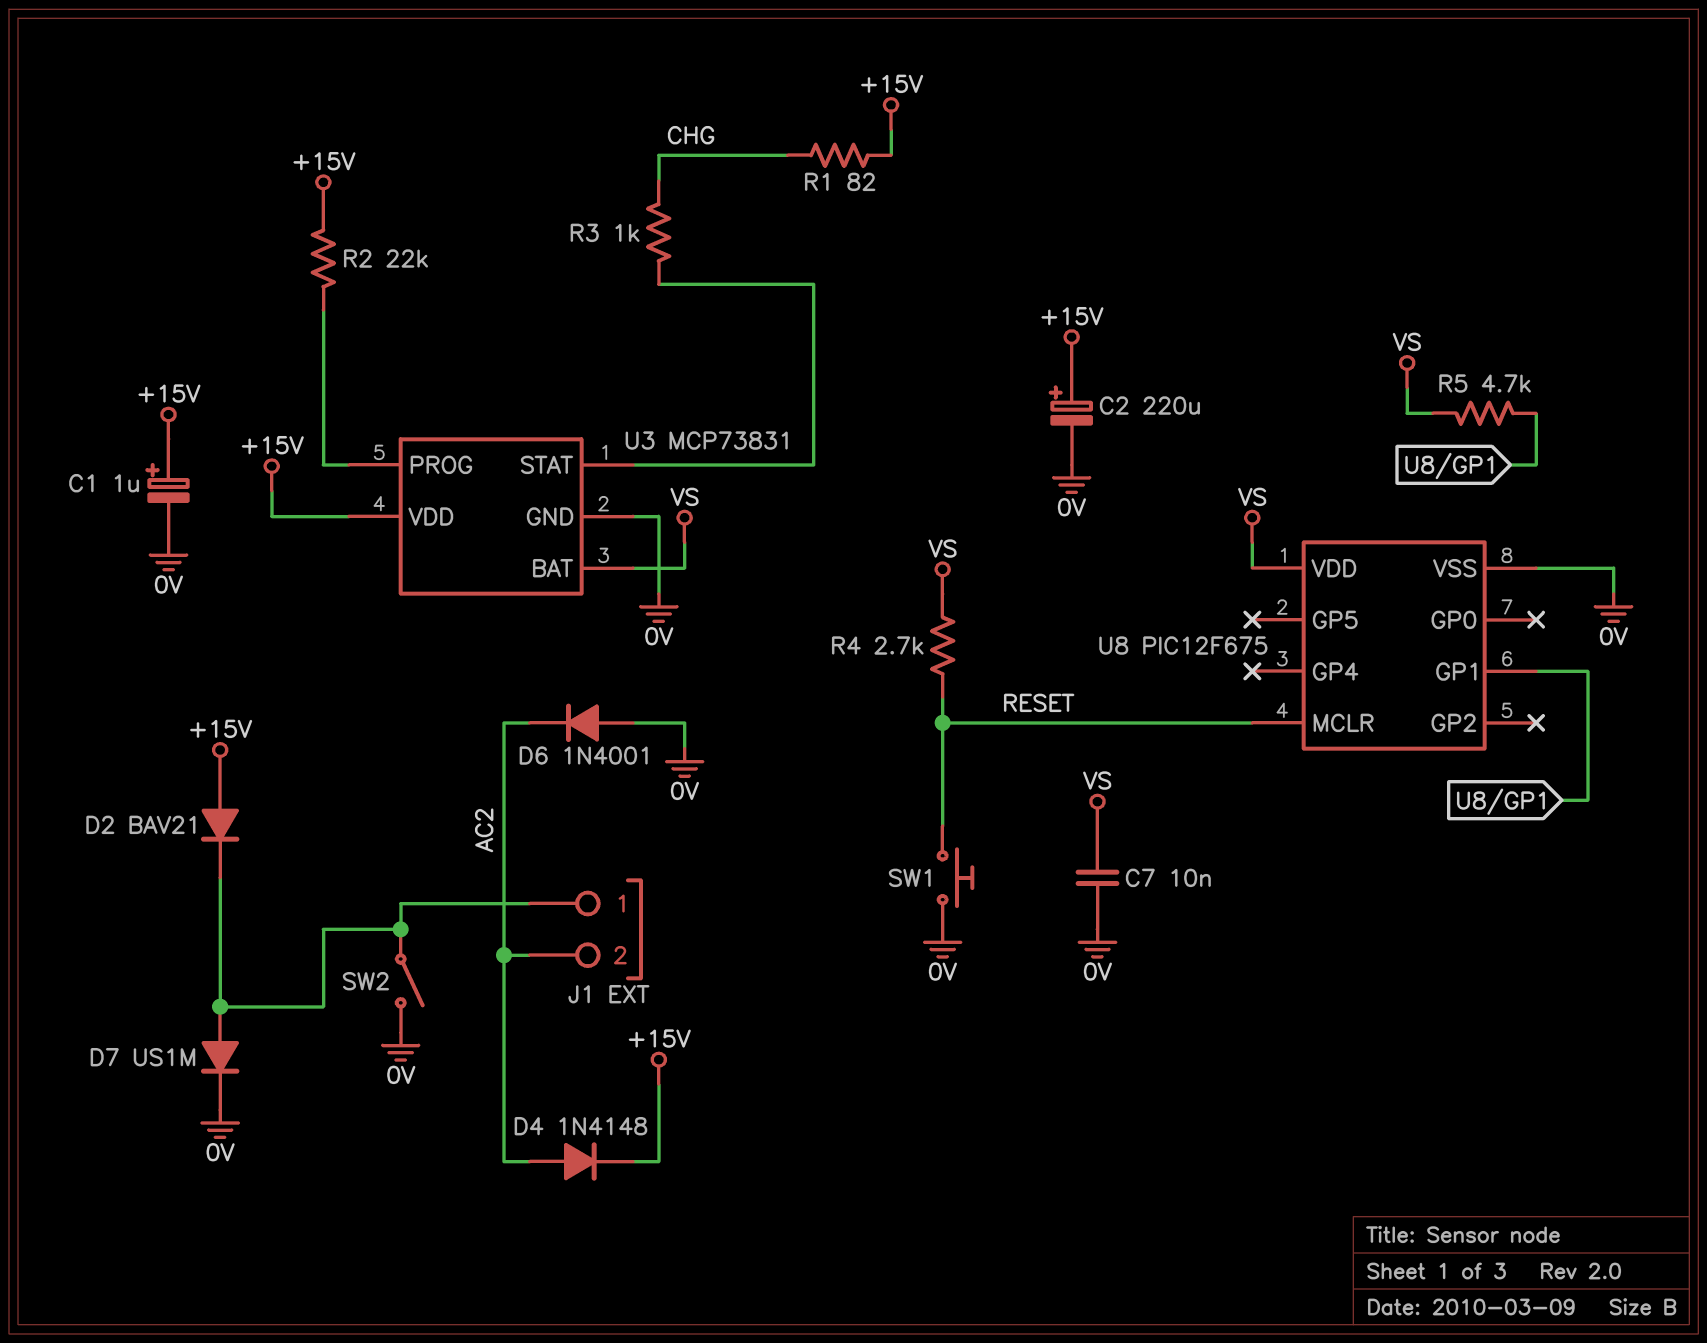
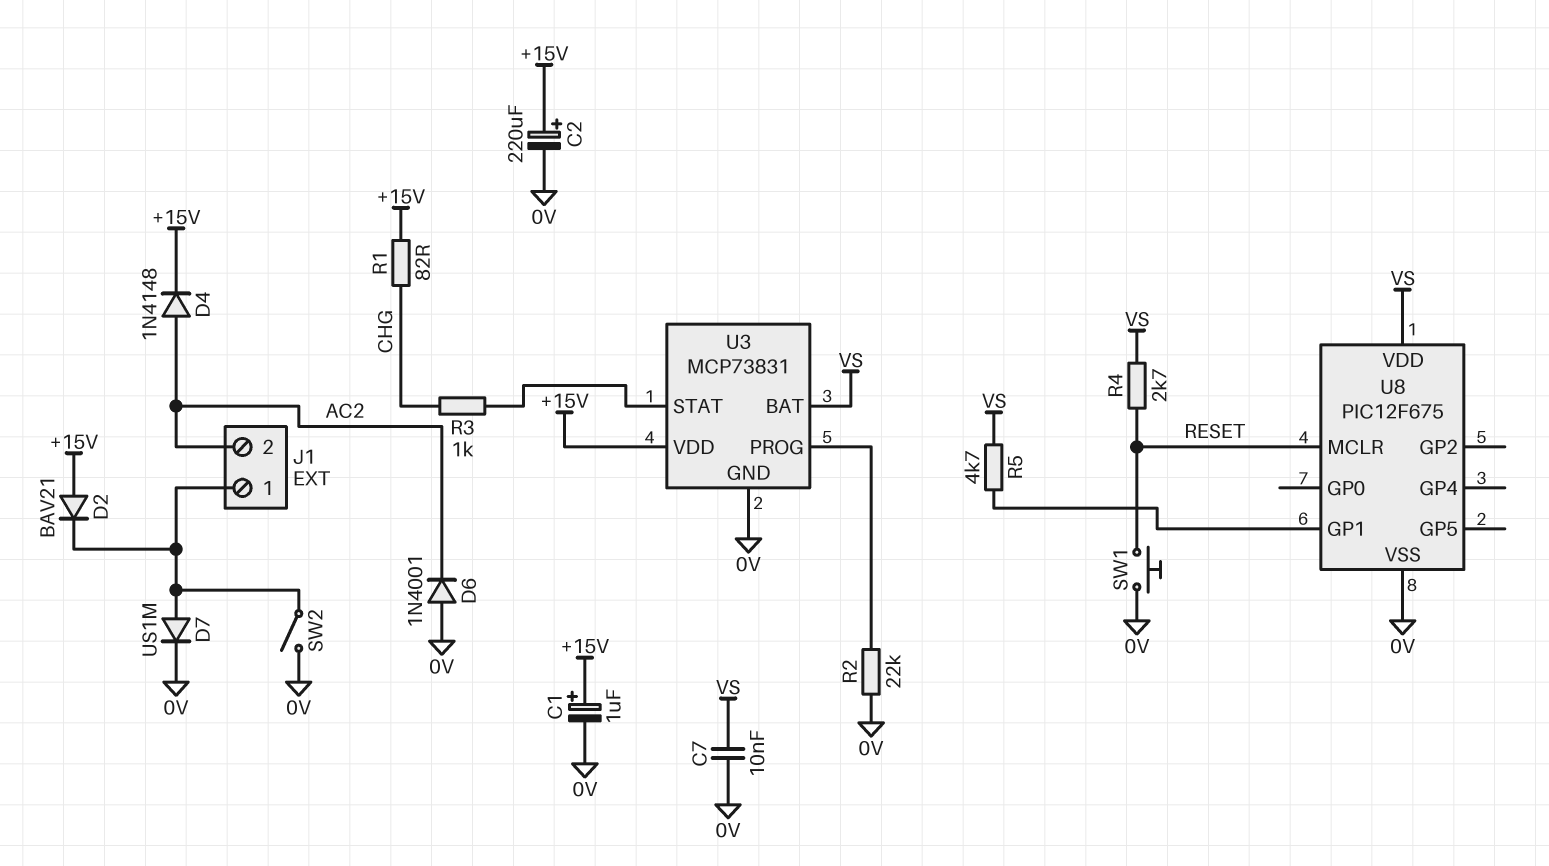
R2: 22k (+15V, U3/PROG) -> 22k (0V, U3/PROG)

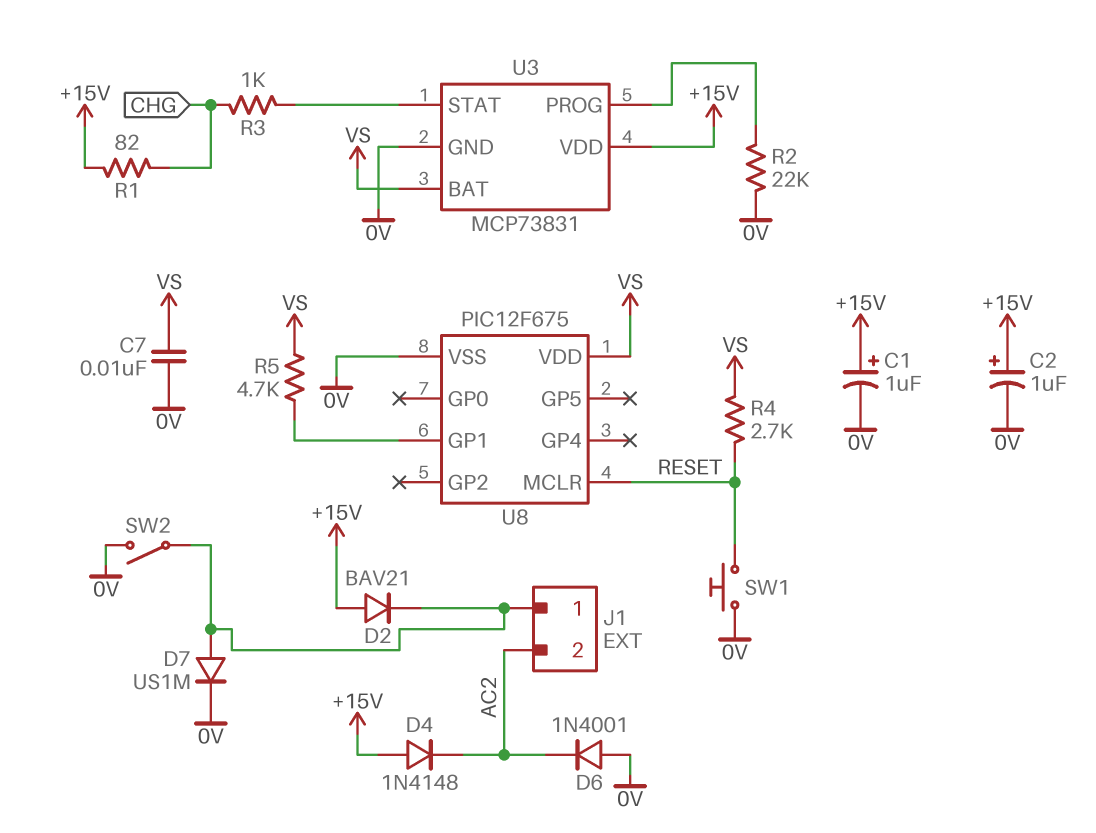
C2: 220uF (plus +15V, minus 0V) -> 1uF (plus +15V, minus 0V)
D4: diode 1N4148 (A AC2, K +15V) -> diode 1N4148 (A +15V, K AC2)

